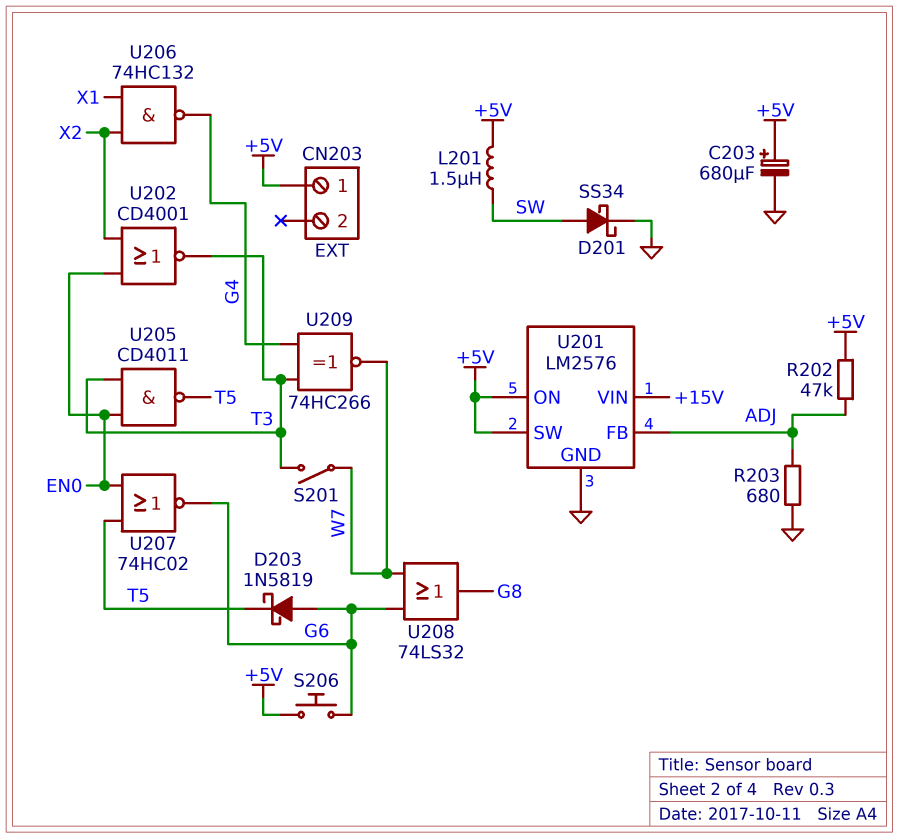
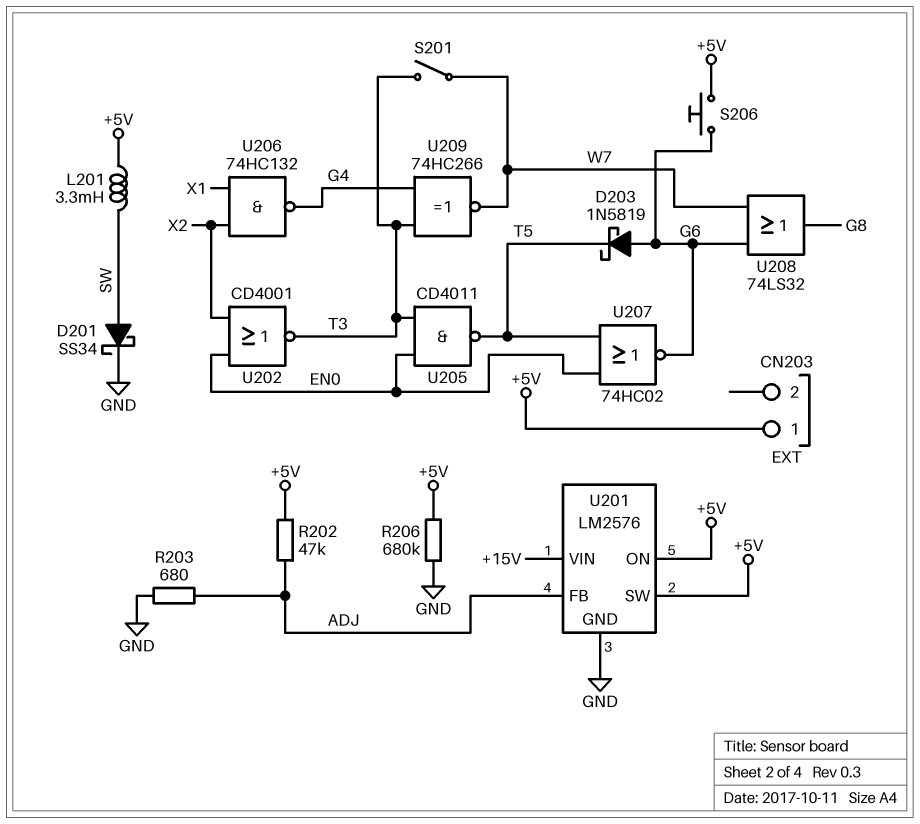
C203: 680uF (plus +5V, minus GND) -> none
L201: 1.5uH (+5V, SW) -> 3.3mH (+5V, SW)
R206: none -> 680k (+5V, GND)

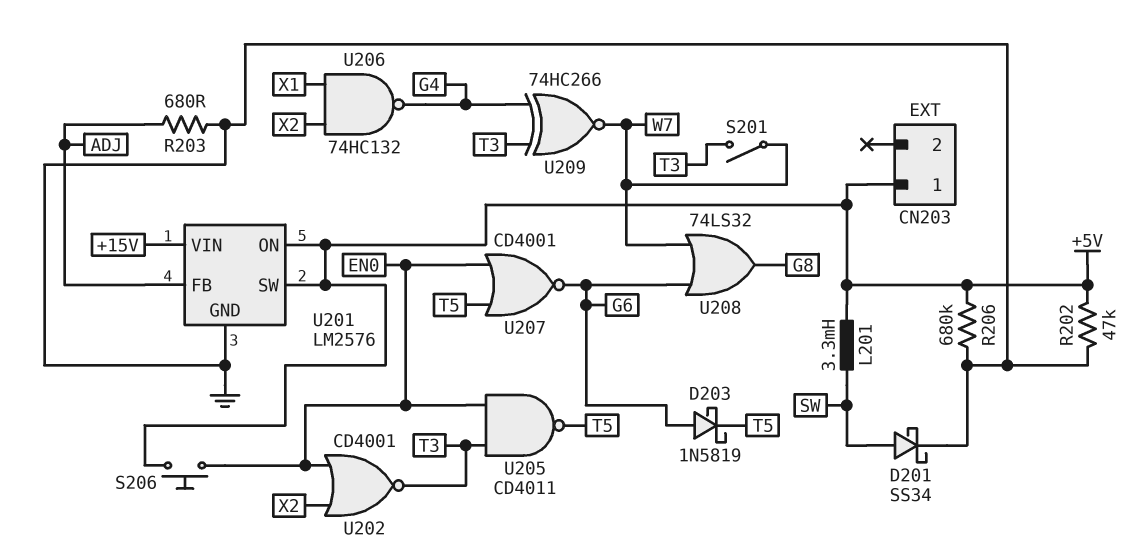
R202: 47k (+5V, ADJ) -> 47k (+5V, GND)
S206: button (+5V, G6) -> button (+5V, EN0)
U207: NOR 74HC02 (in EN0, in T5, out G6) -> NOR CD4001 (in EN0, in T5, out G6)

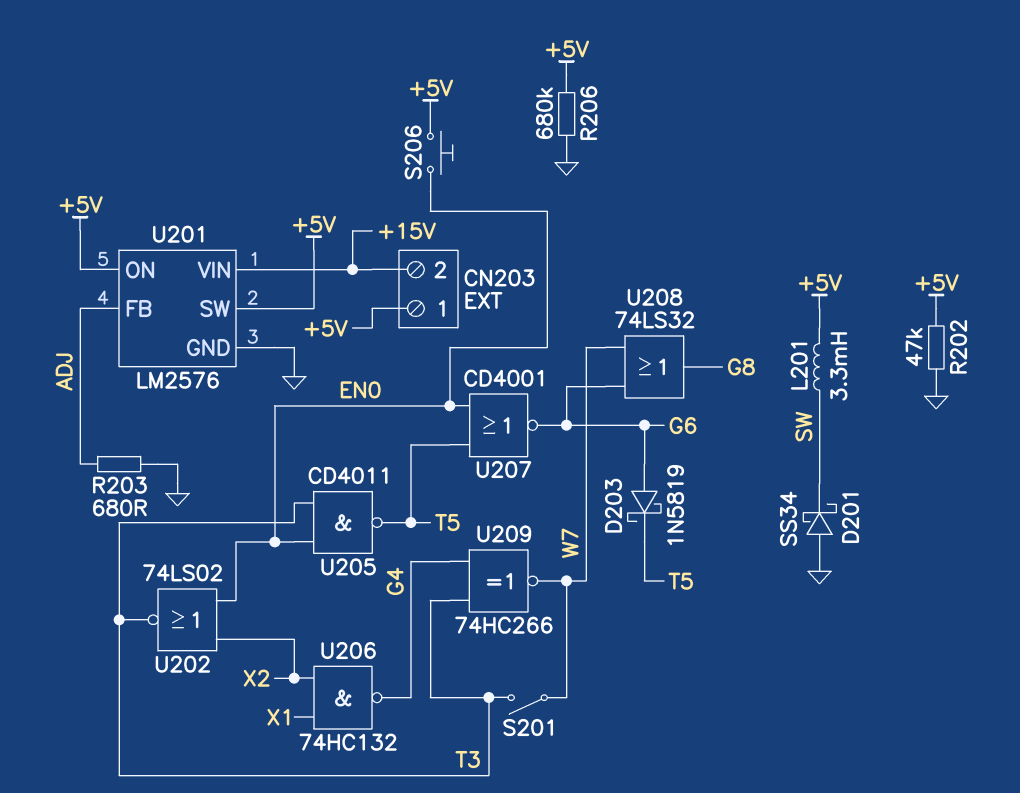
CN203 pin 2: none -> +15V
D201: schottky SS34 (A SW, K GND) -> schottky SS34 (A GND, K SW)
U202: NOR CD4001 (in EN0, in X2, out T3) -> NOR 74LS02 (in EN0, in X2, out T3)

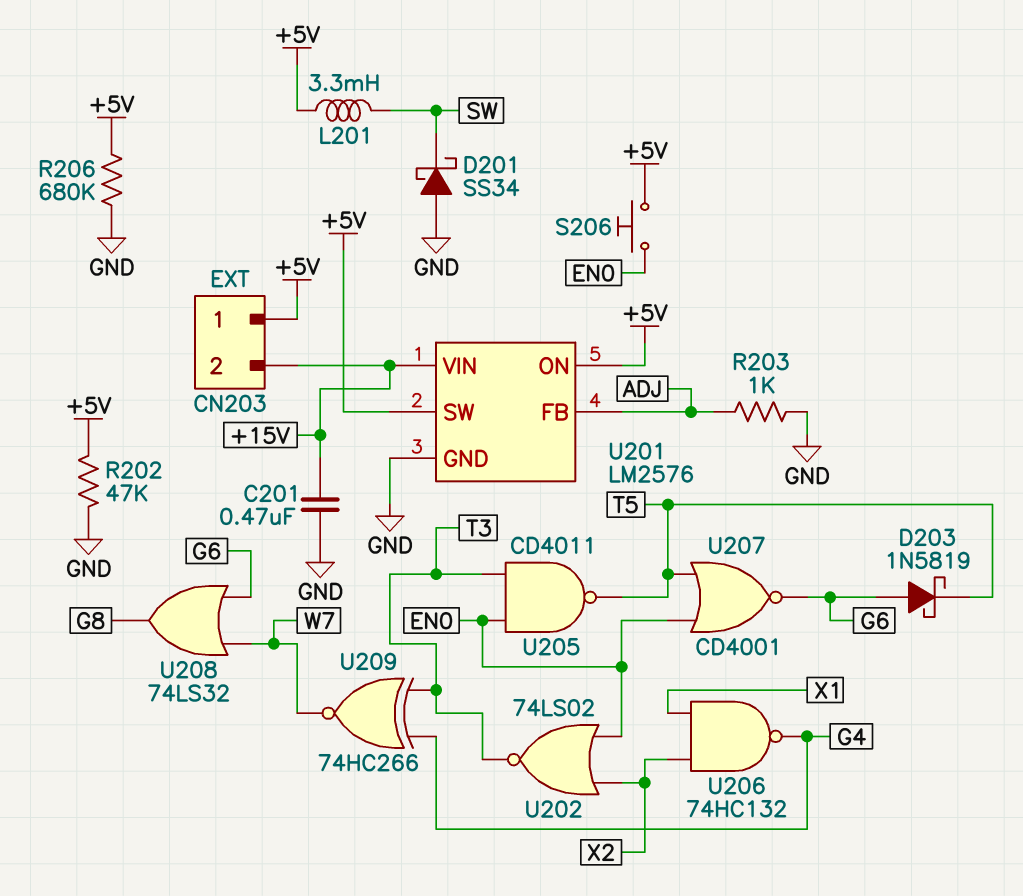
C201: none -> 470nF (+15V, GND)
R203: 680 (ADJ, GND) -> 1k (ADJ, GND)
S201: switch (T3, W7) -> none

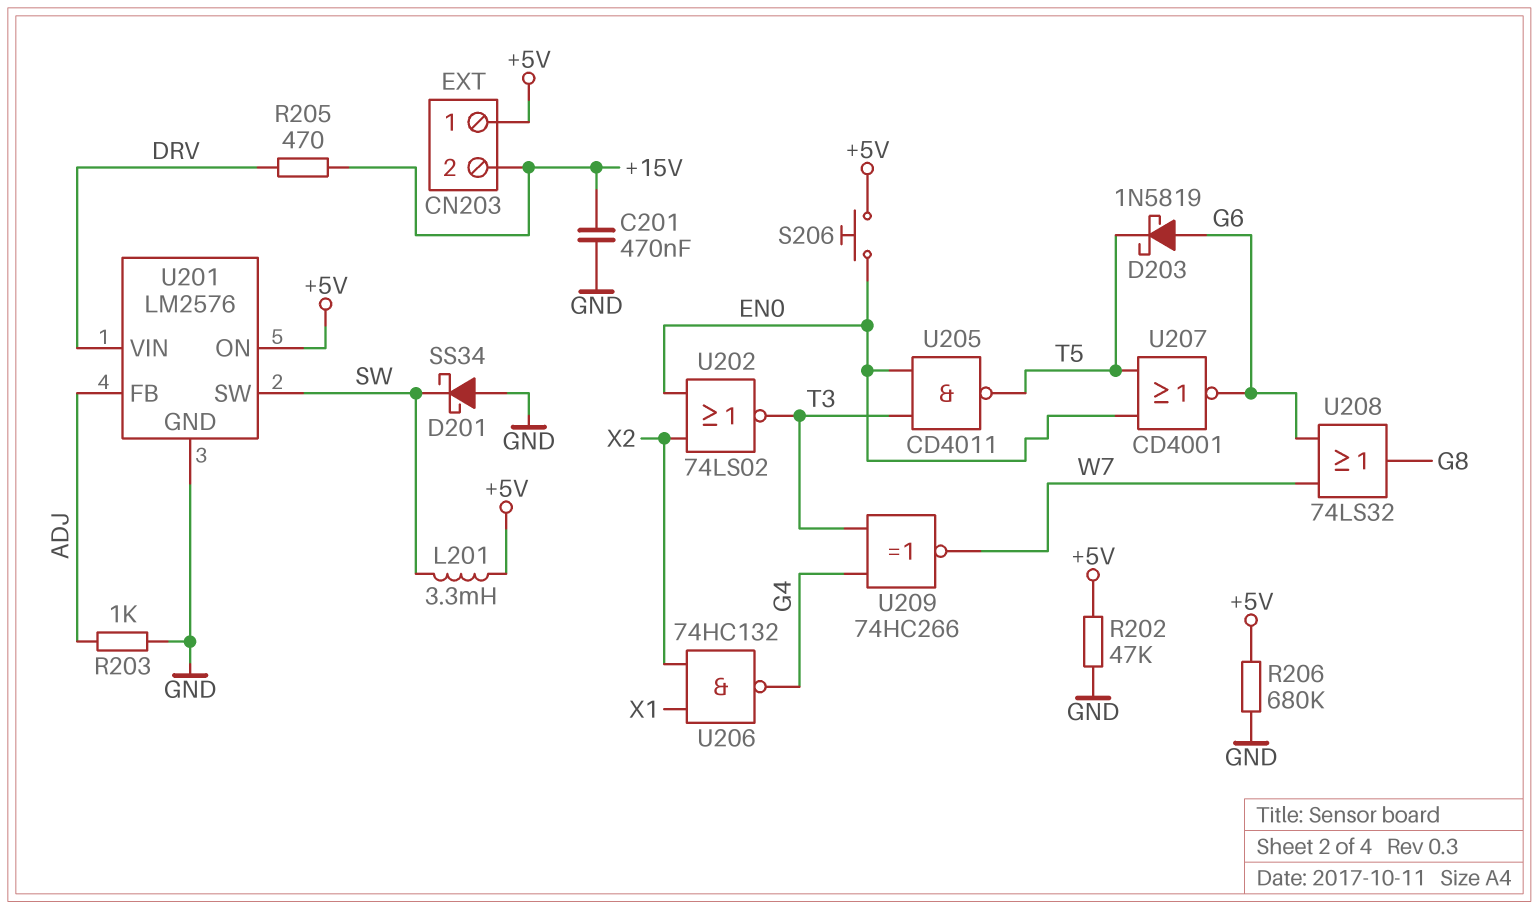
R205: none -> 470 (+15V, DRV)
U201 pin SW: +5V -> SW
U201 pin VIN: +15V -> DRV

